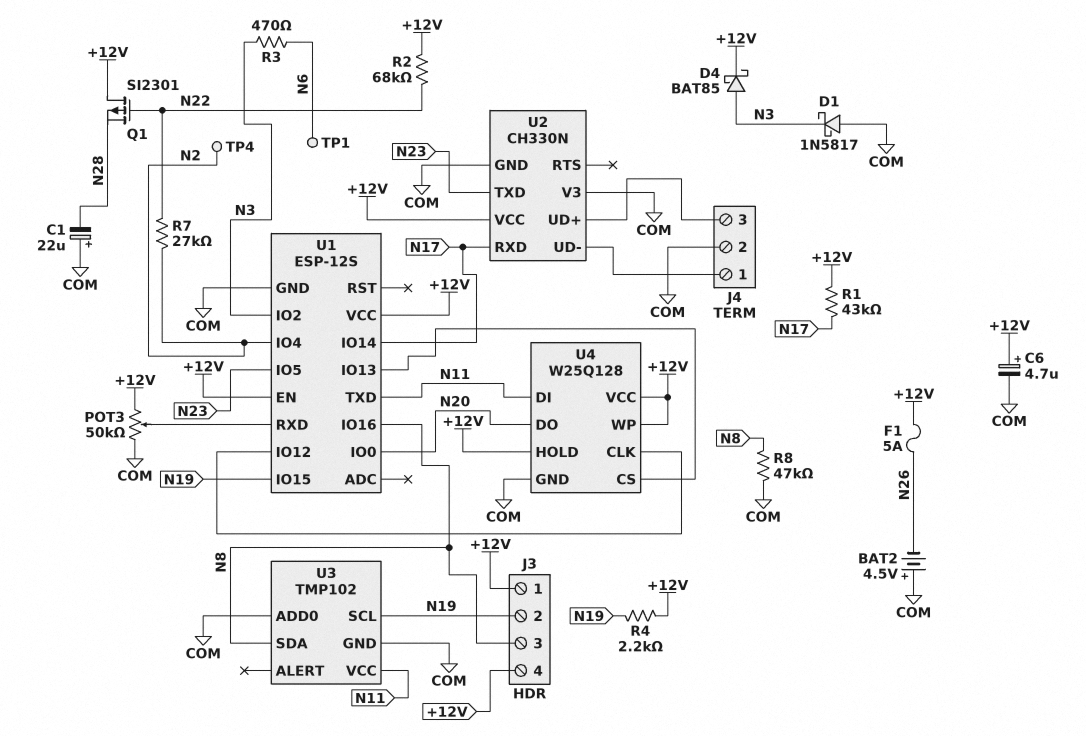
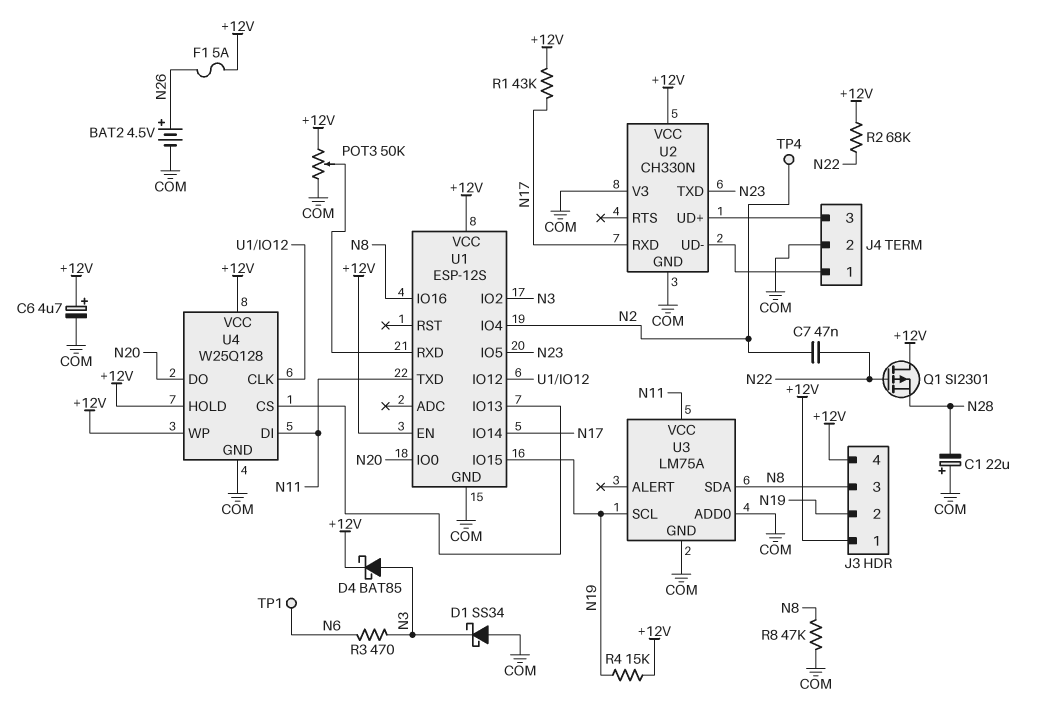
BAT2: 4.5V (plus COM, minus N26) -> 4.5V (plus N26, minus COM)
C7: none -> 47nF (N2, N22)
D1: schottky 1N5817 (A COM, K N3) -> schottky SS34 (A COM, K N3)
R4: 2.2k (+12V, N19) -> 15k (+12V, N19)
R7: 27k (N2, N22) -> none
U3: TMP102 -> LM75A

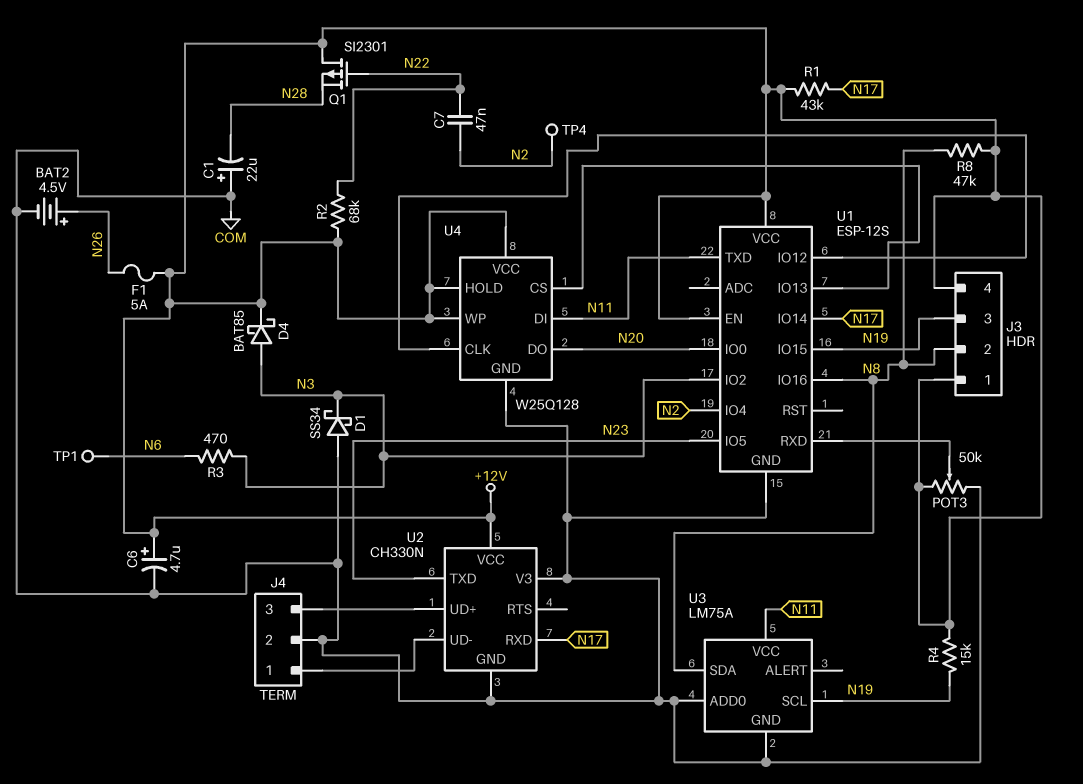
J3 pin 2: N19 -> N8
J3 pin 3: N8 -> N19
R8: 47k (COM, N8) -> 47k (+12V, N8)

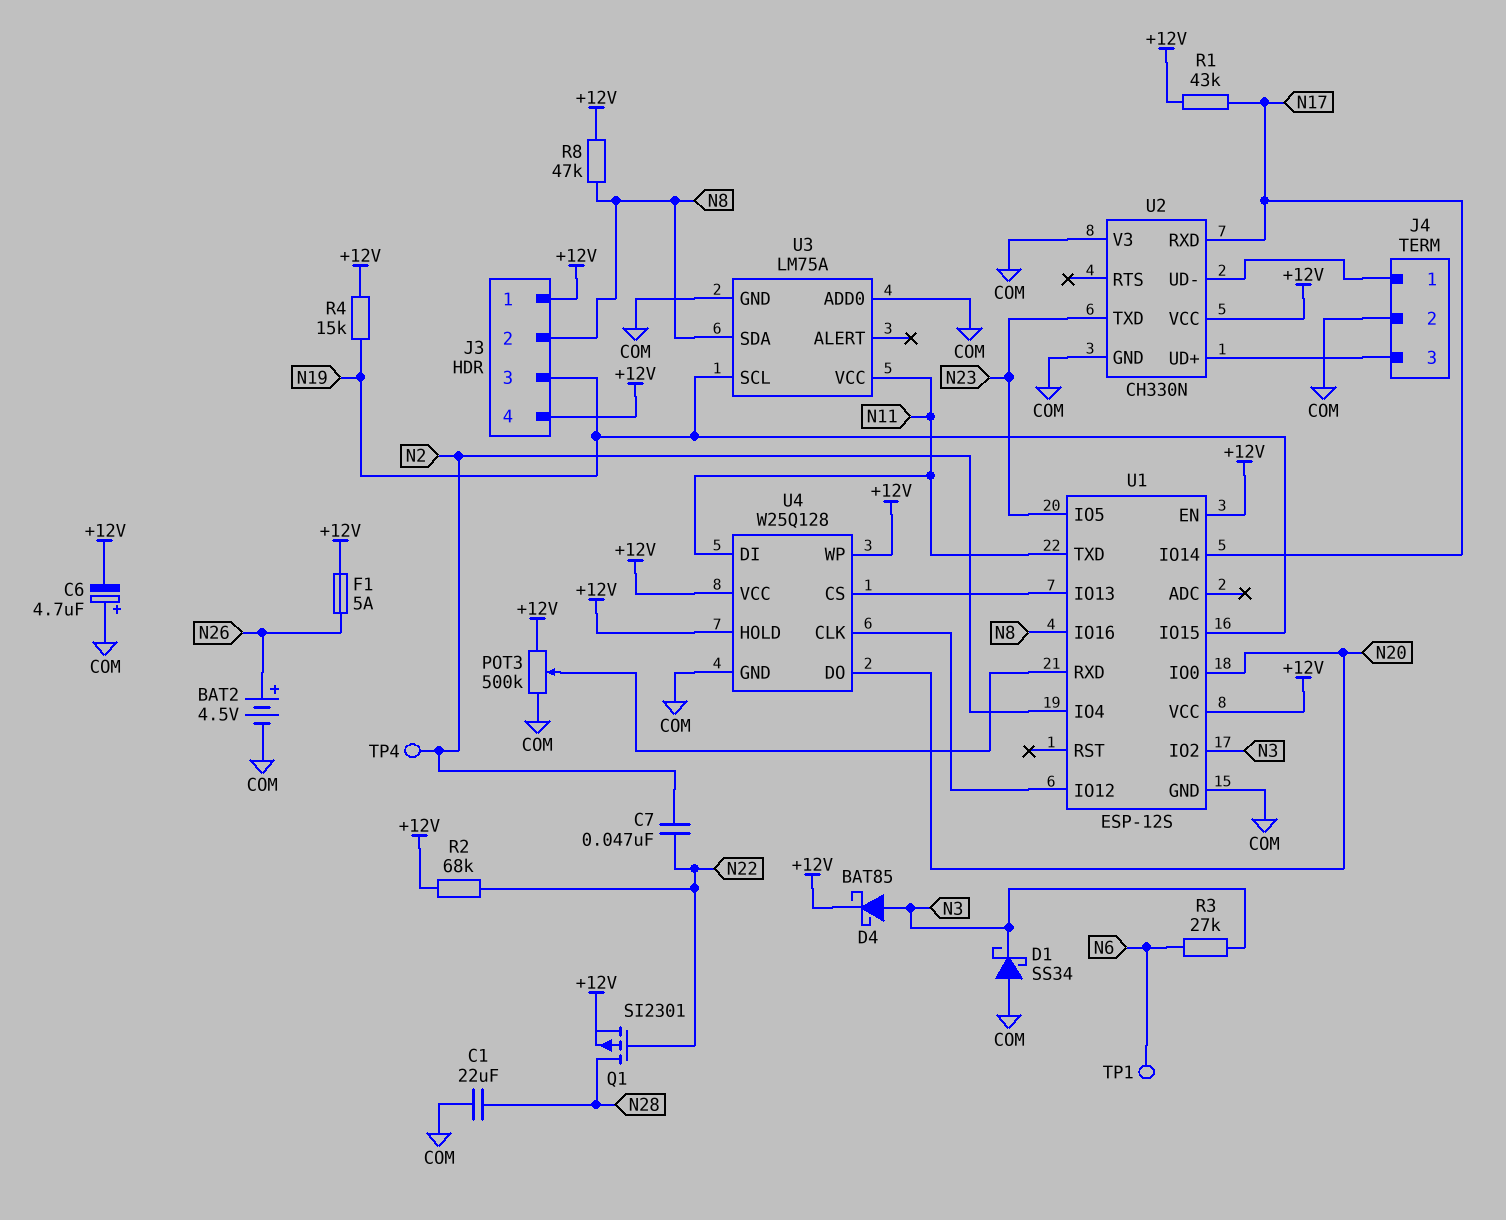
C1: 22uF (plus COM, minus N28) -> 22uF (COM, N28)
C6: 4.7uF (plus +12V, minus COM) -> 4.7uF (plus COM, minus +12V)
POT3: 50k (+12V, COM, wiper U1/RXD) -> 500k (+12V, COM, wiper U1/RXD)
Q1: PMOS SI2301 (G N22, D +12V, S N28) -> PMOS SI2301 (G N22, D N28, S +12V)
R3: 470 (N3, N6) -> 27k (N3, N6)

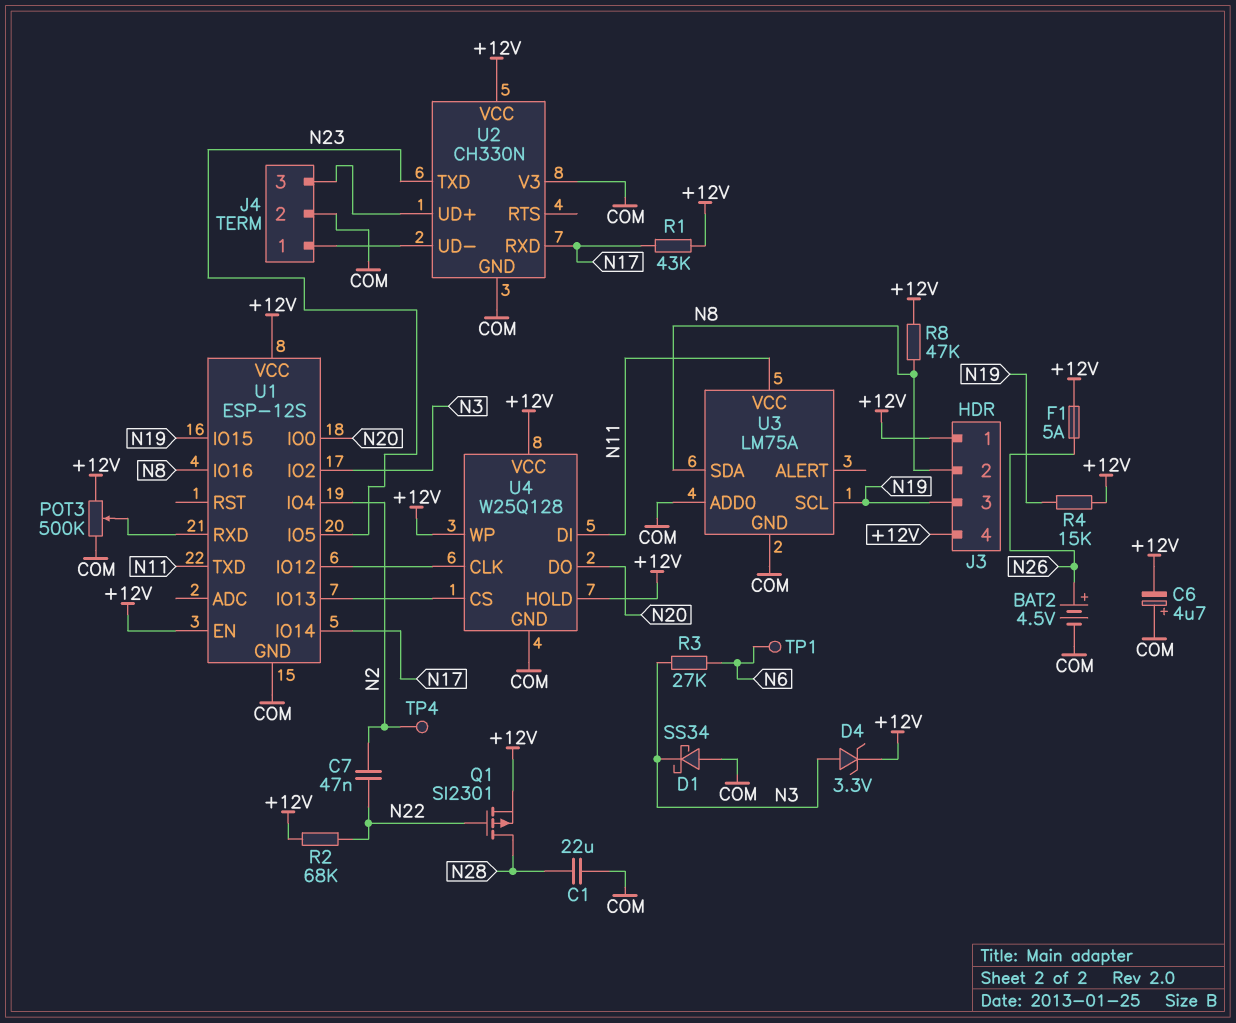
D4: schottky BAT85 (A N3, K +12V) -> zener 3.3V (A N3, K +12V)

